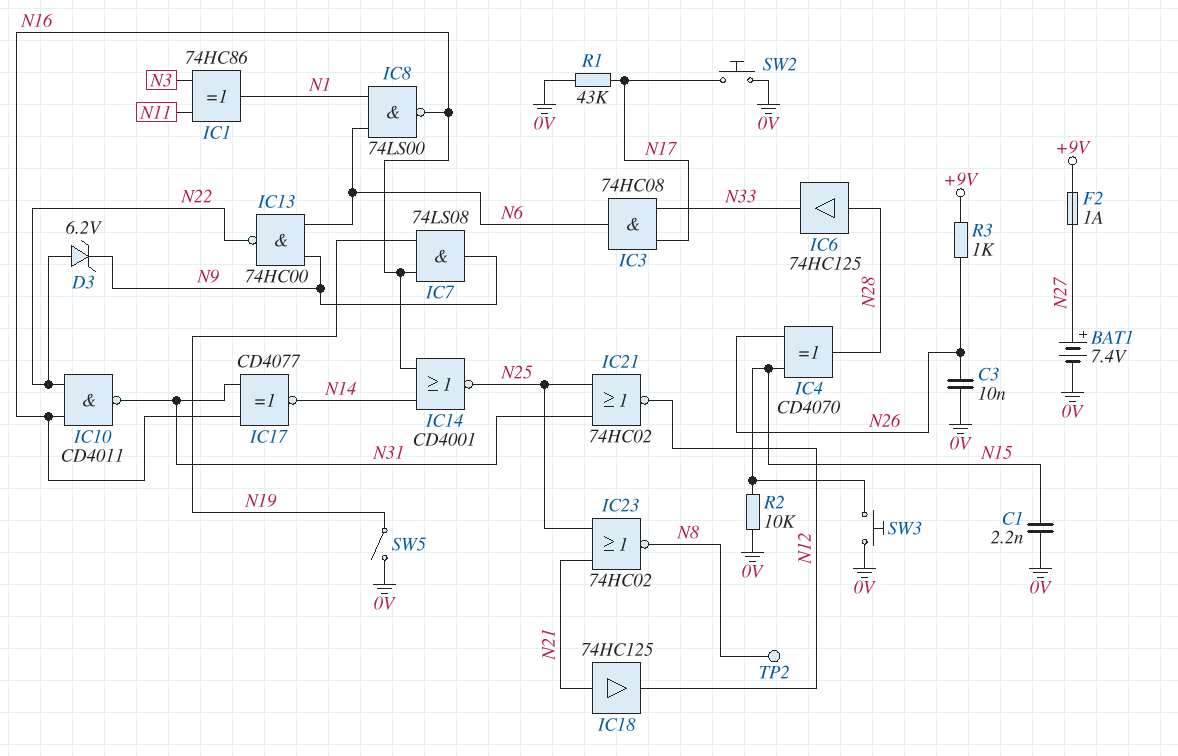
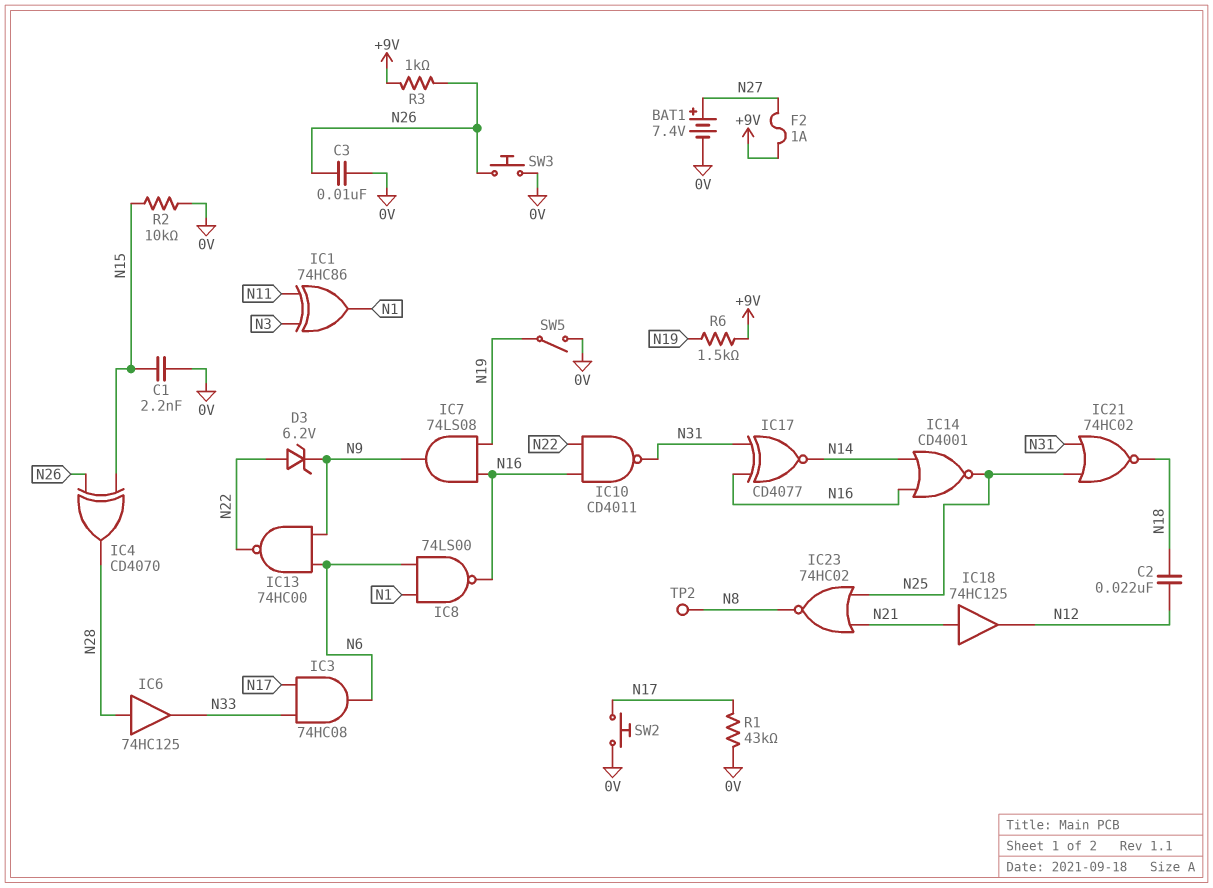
C2: none -> 22nF (N12, N18)
IC21: NOR 74HC02 (in N25, in N31, out N12) -> NOR 74HC02 (in N25, in N31, out N18)
R6: none -> 1.5k (+9V, N19)
SW3: button (0V, N15) -> button (0V, N26)

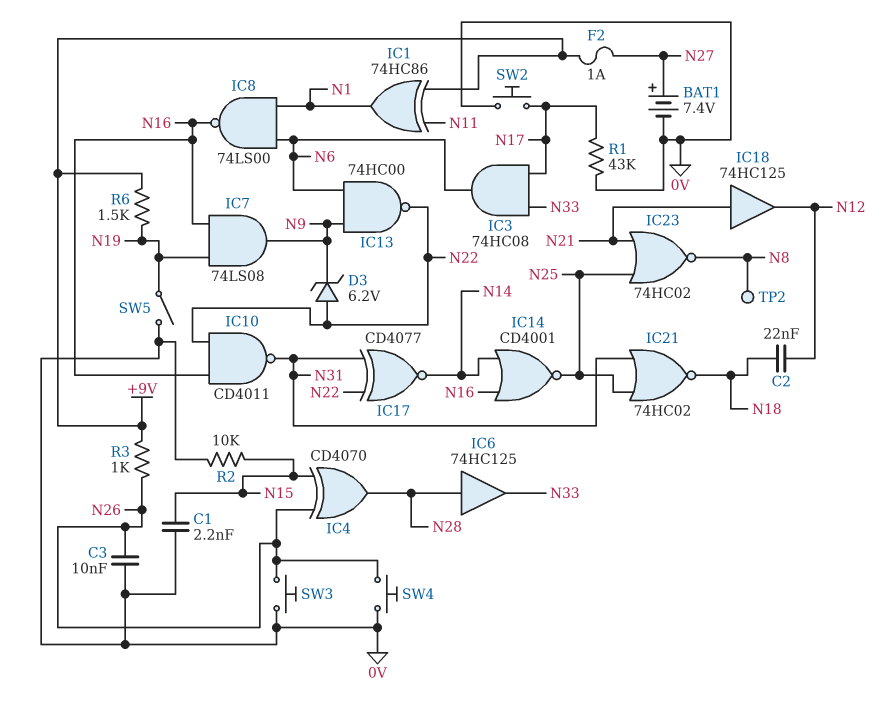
IC1: XOR 74HC86 (in N3, in N11, out N1) -> XOR 74HC86 (in +9V, in N11, out N1)
IC17: XNOR CD4077 (in N16, in N31, out N14) -> XNOR CD4077 (in N22, in N31, out N14)
SW4: none -> button (0V, N26)

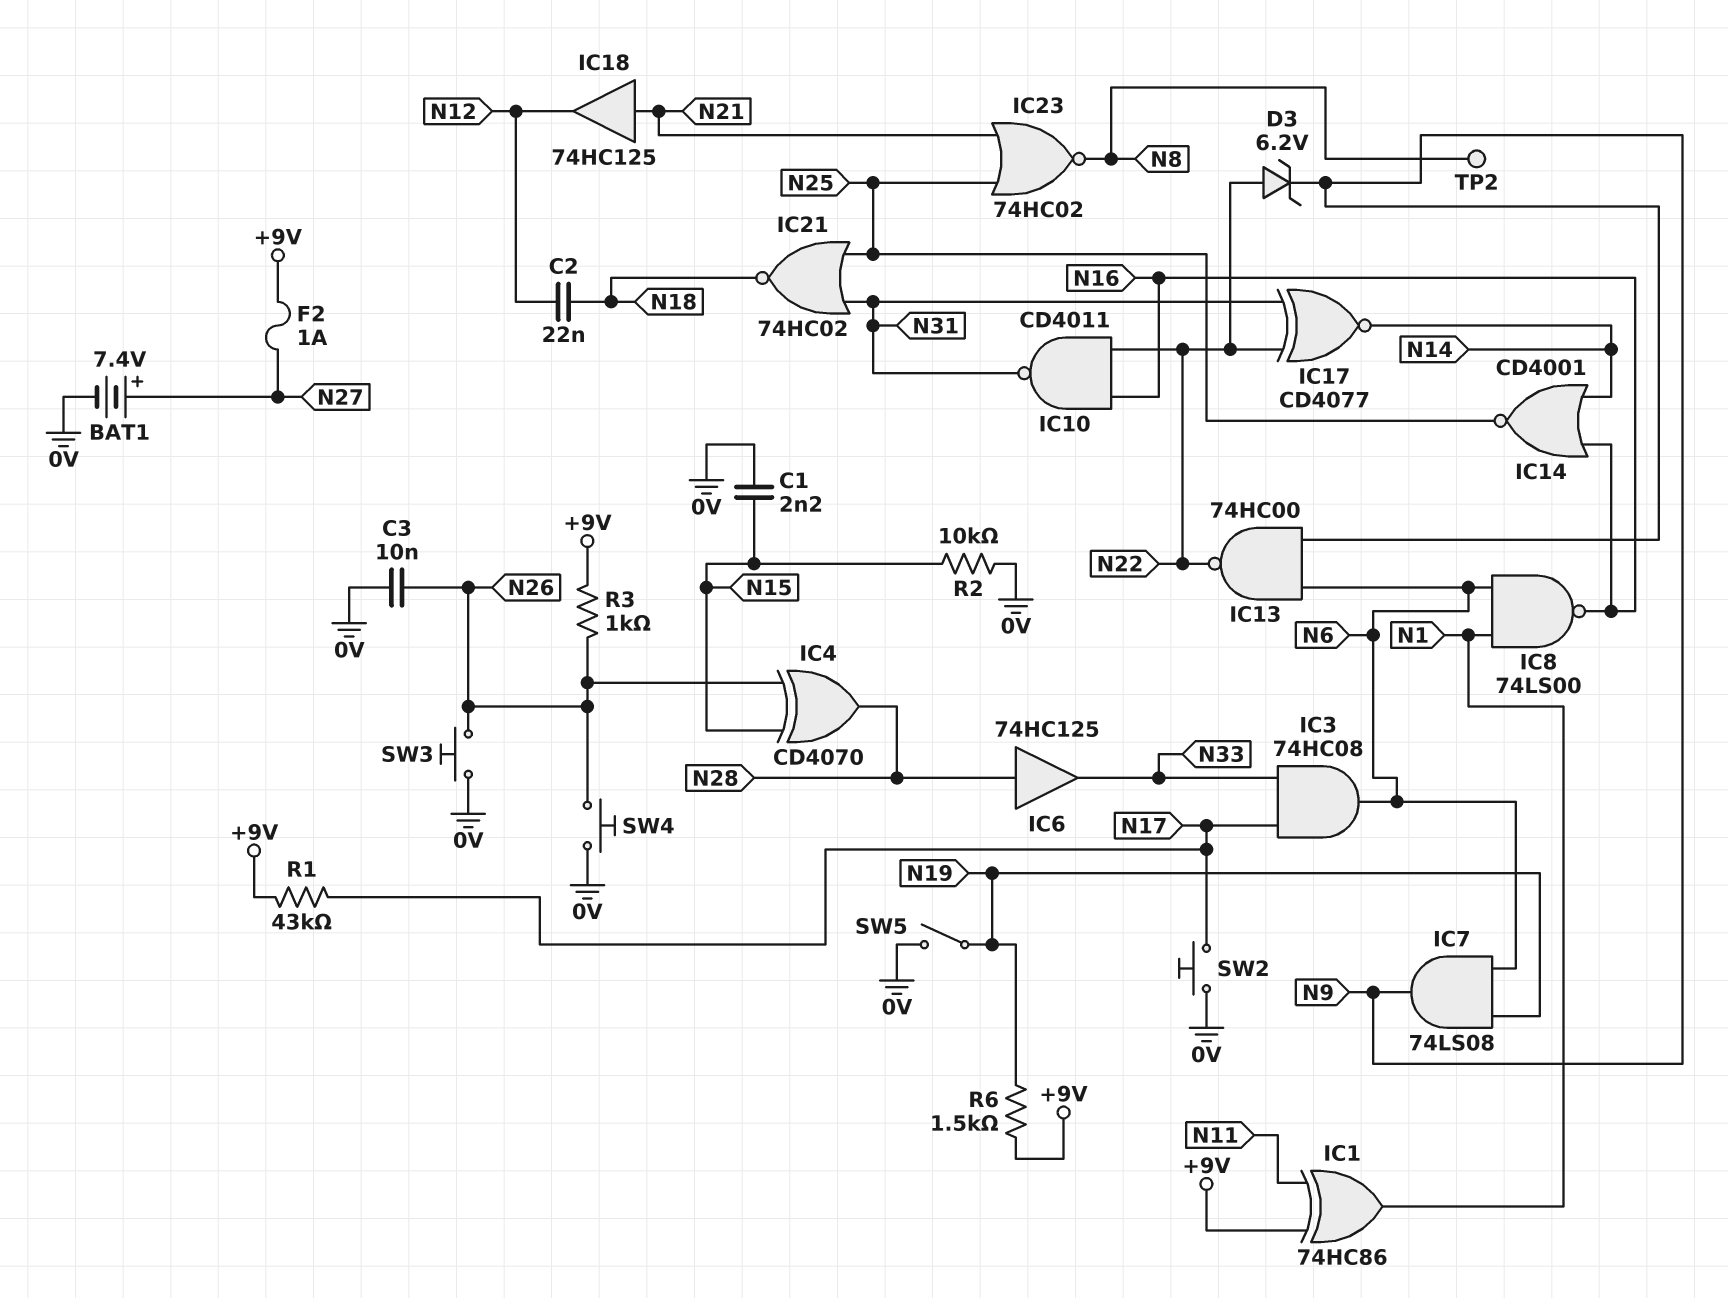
IC7: AND 74LS08 (in N16, in N19, out N9) -> AND 74LS08 (in N6, in N19, out N9)
R1: 43k (0V, N17) -> 43k (+9V, N17)

